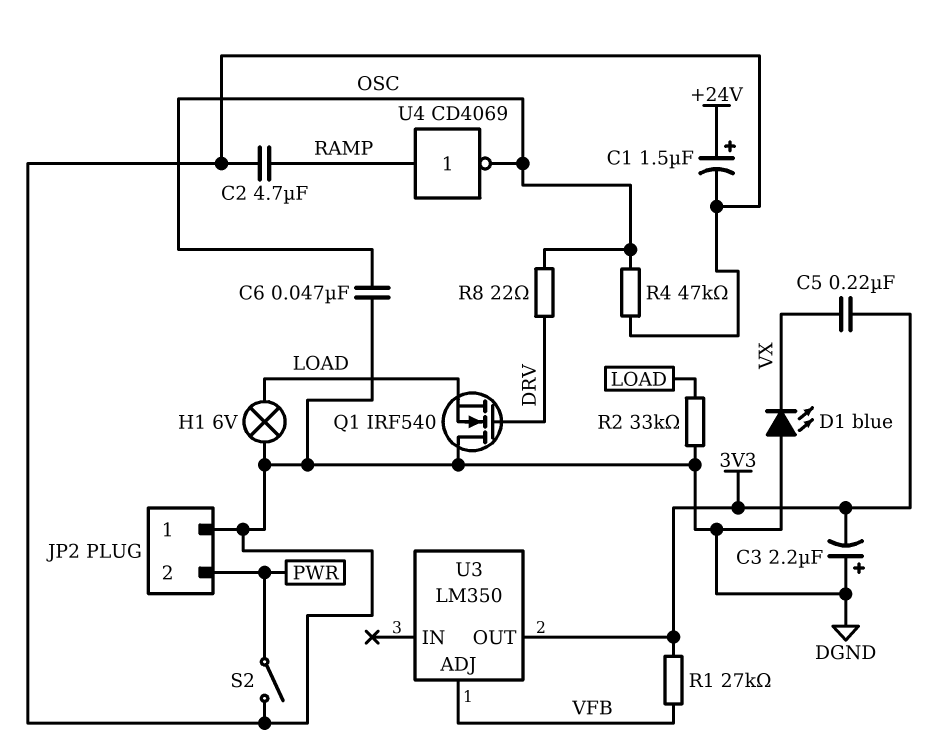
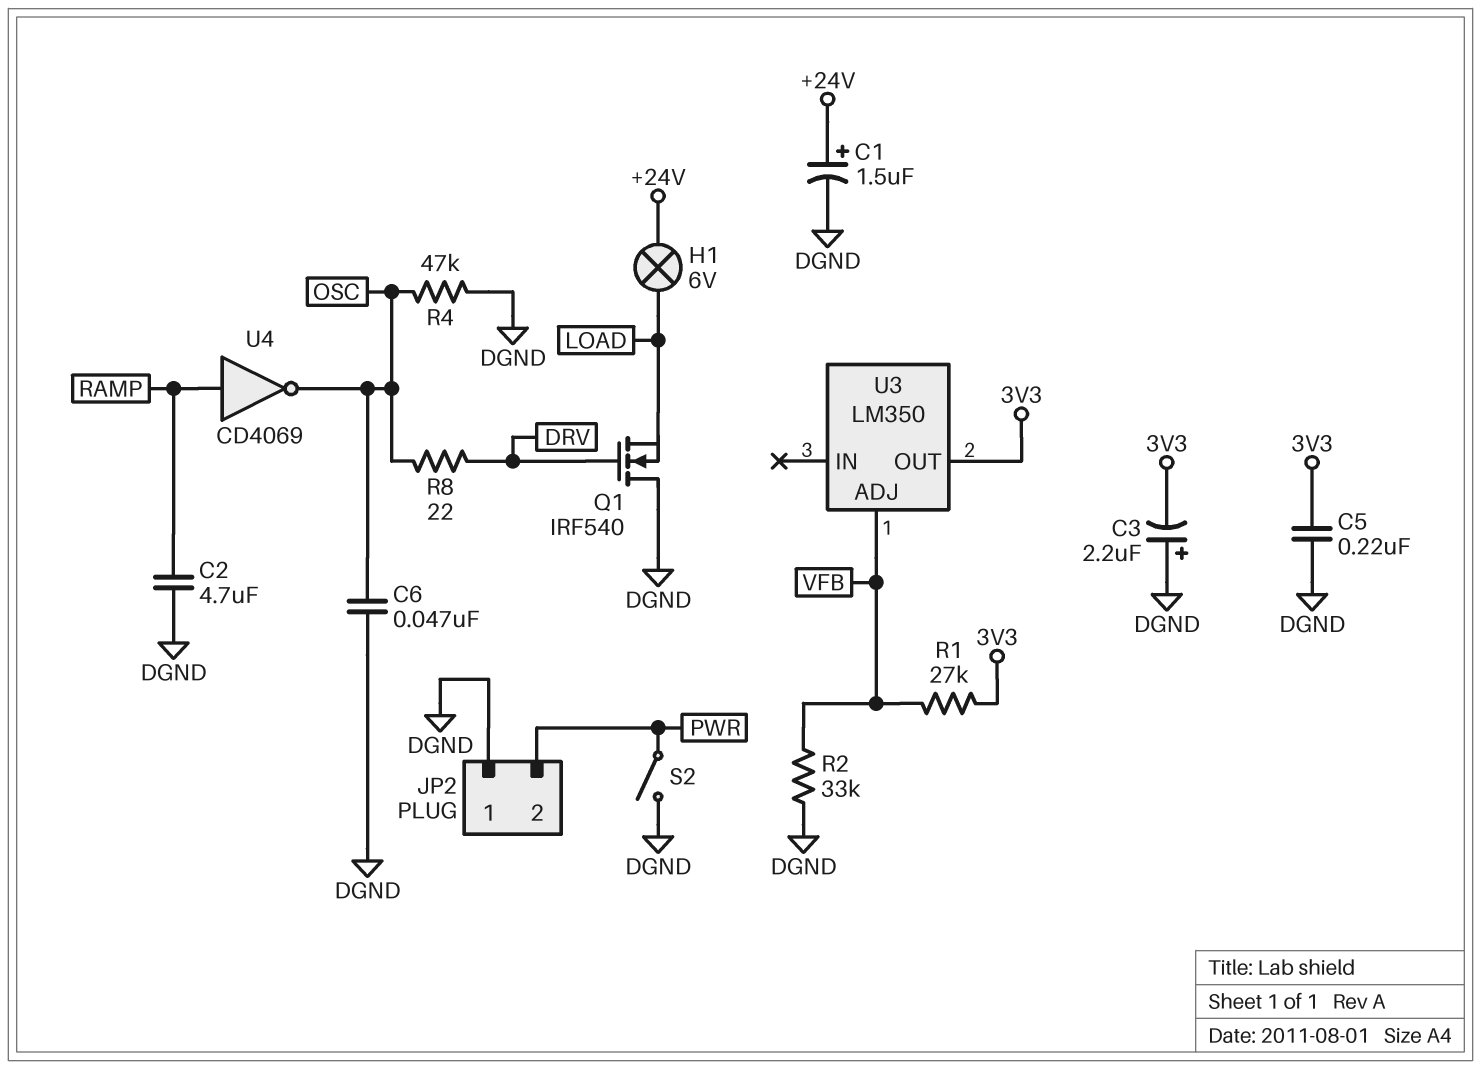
C5: 220nF (3V3, VX) -> 220nF (3V3, DGND)
D1: LED blue (A DGND, K VX) -> none
H1: lamp 6V (DGND, LOAD) -> lamp 6V (+24V, LOAD)
R2: 33k (DGND, LOAD) -> 33k (DGND, VFB)

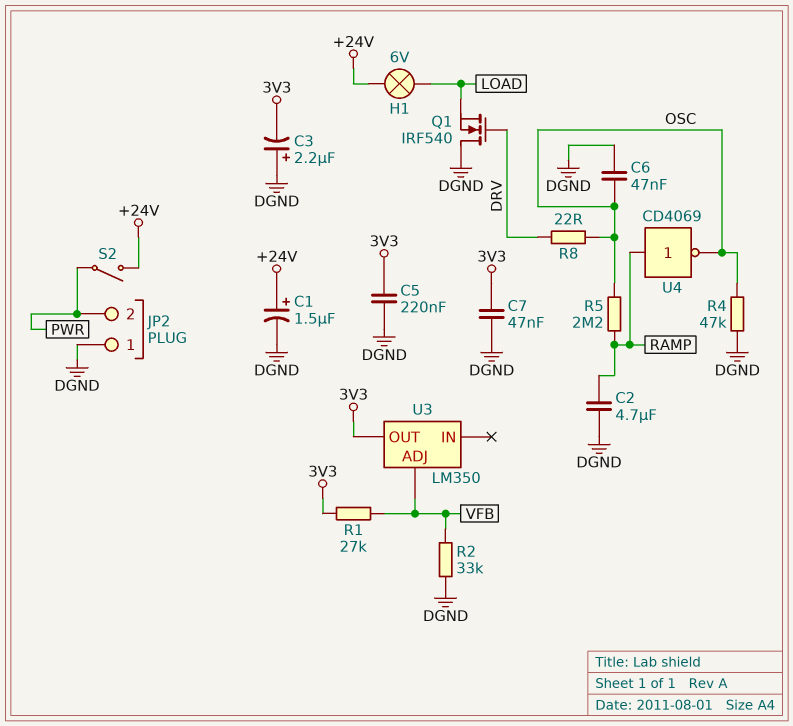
C7: none -> 47nF (3V3, DGND)
R5: none -> 2.2M (OSC, RAMP)
S2: switch (DGND, PWR) -> switch (+24V, PWR)

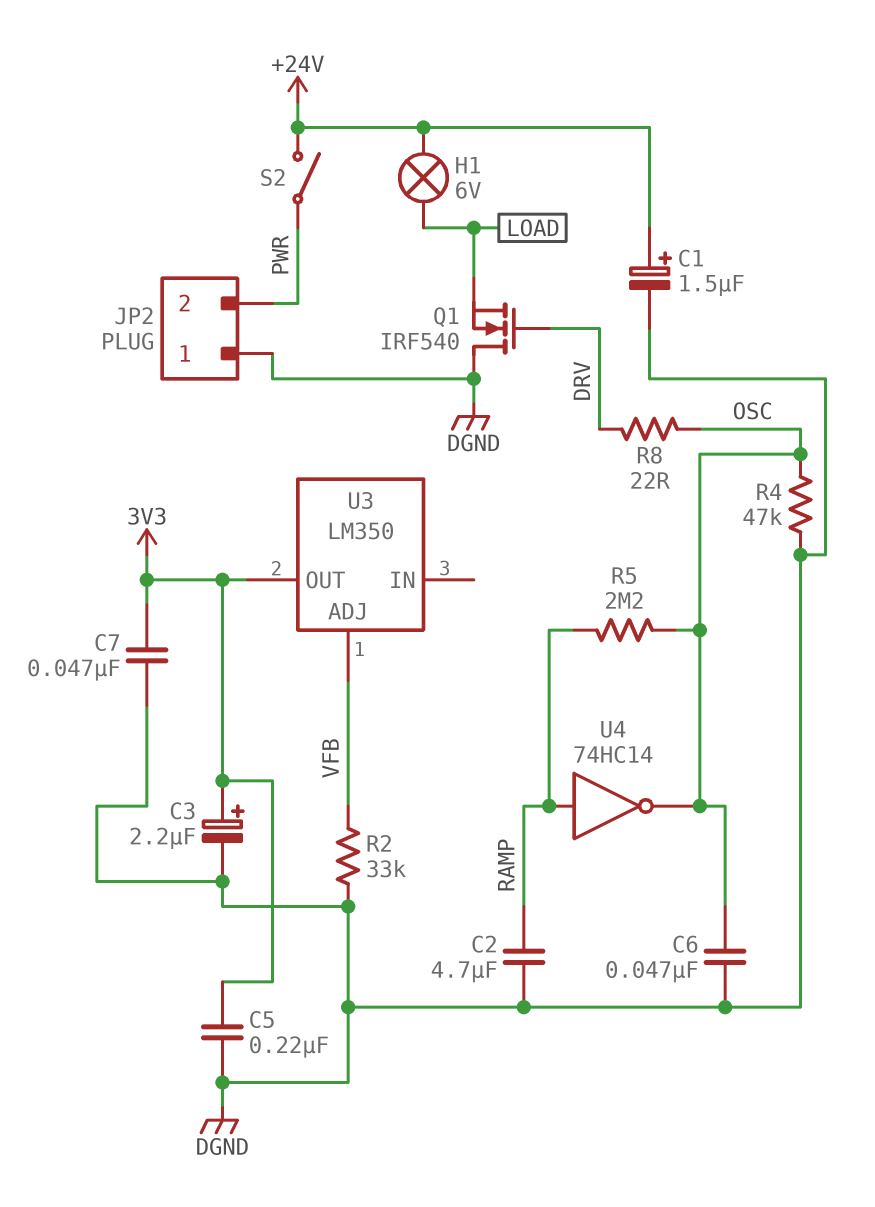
C3: 2.2uF (plus DGND, minus 3V3) -> 2.2uF (plus 3V3, minus DGND)
R1: 27k (3V3, VFB) -> none
U4: NOT CD4069 (in RAMP, out OSC) -> NOT 74HC14 (in RAMP, out OSC)

